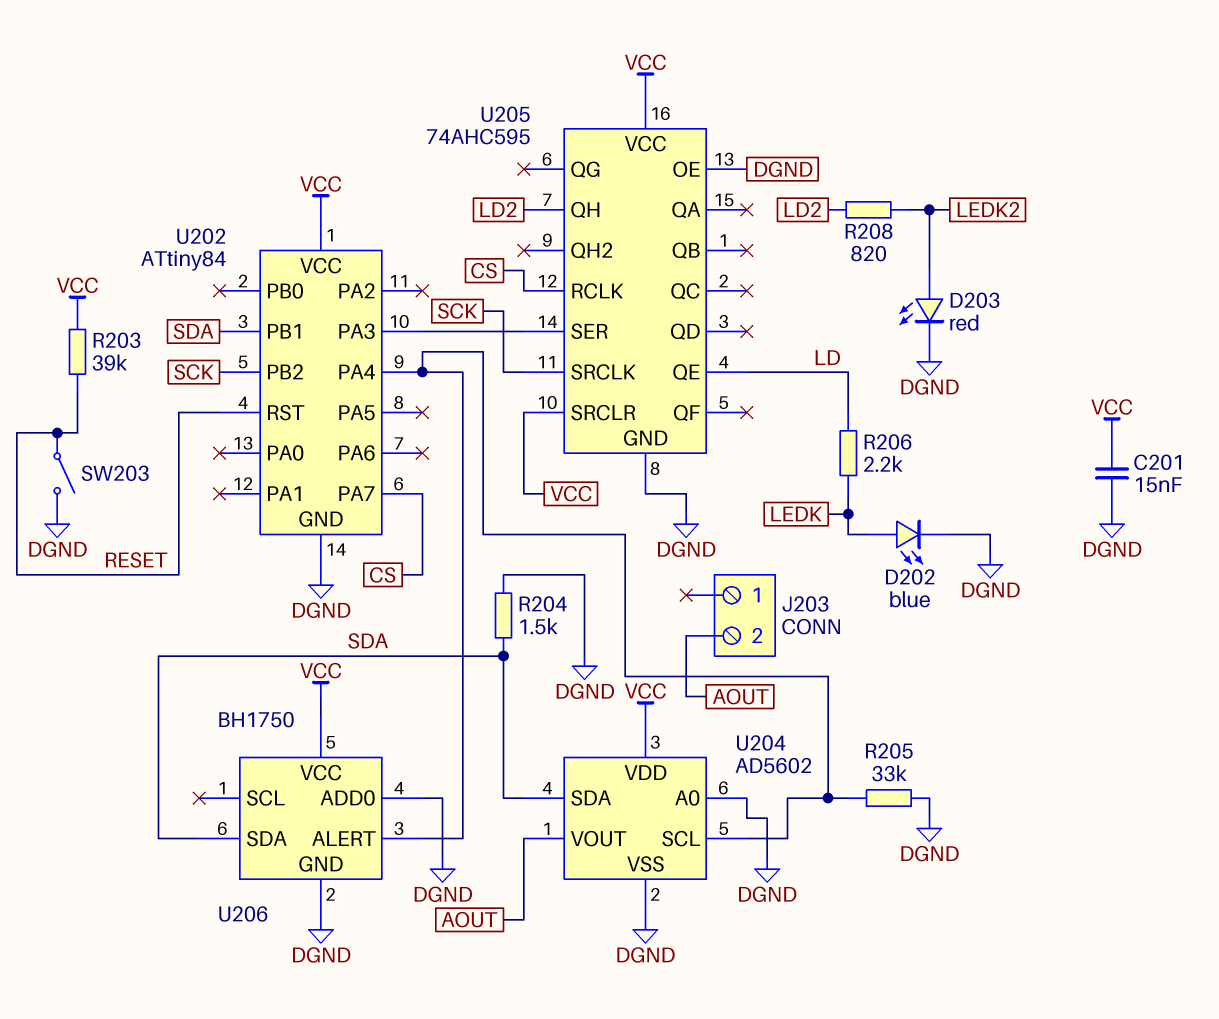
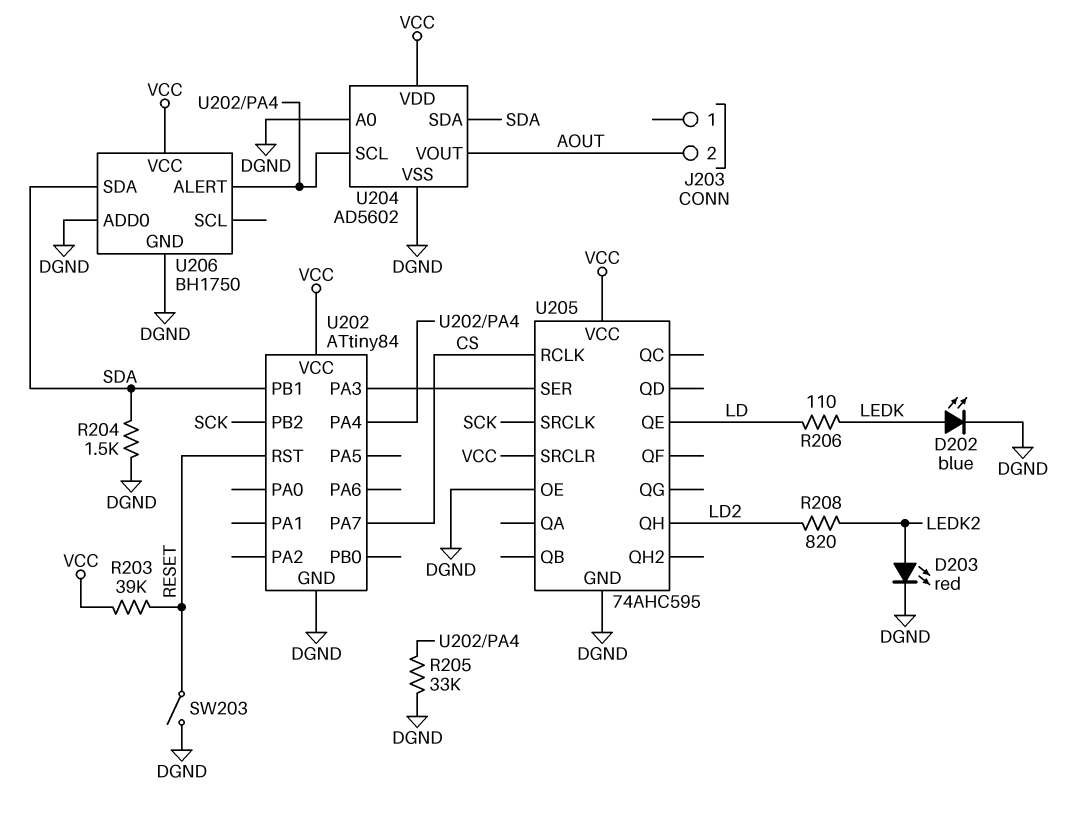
C201: 15nF (DGND, VCC) -> none
R206: 2.2k (LD, LEDK) -> 110 (LD, LEDK)

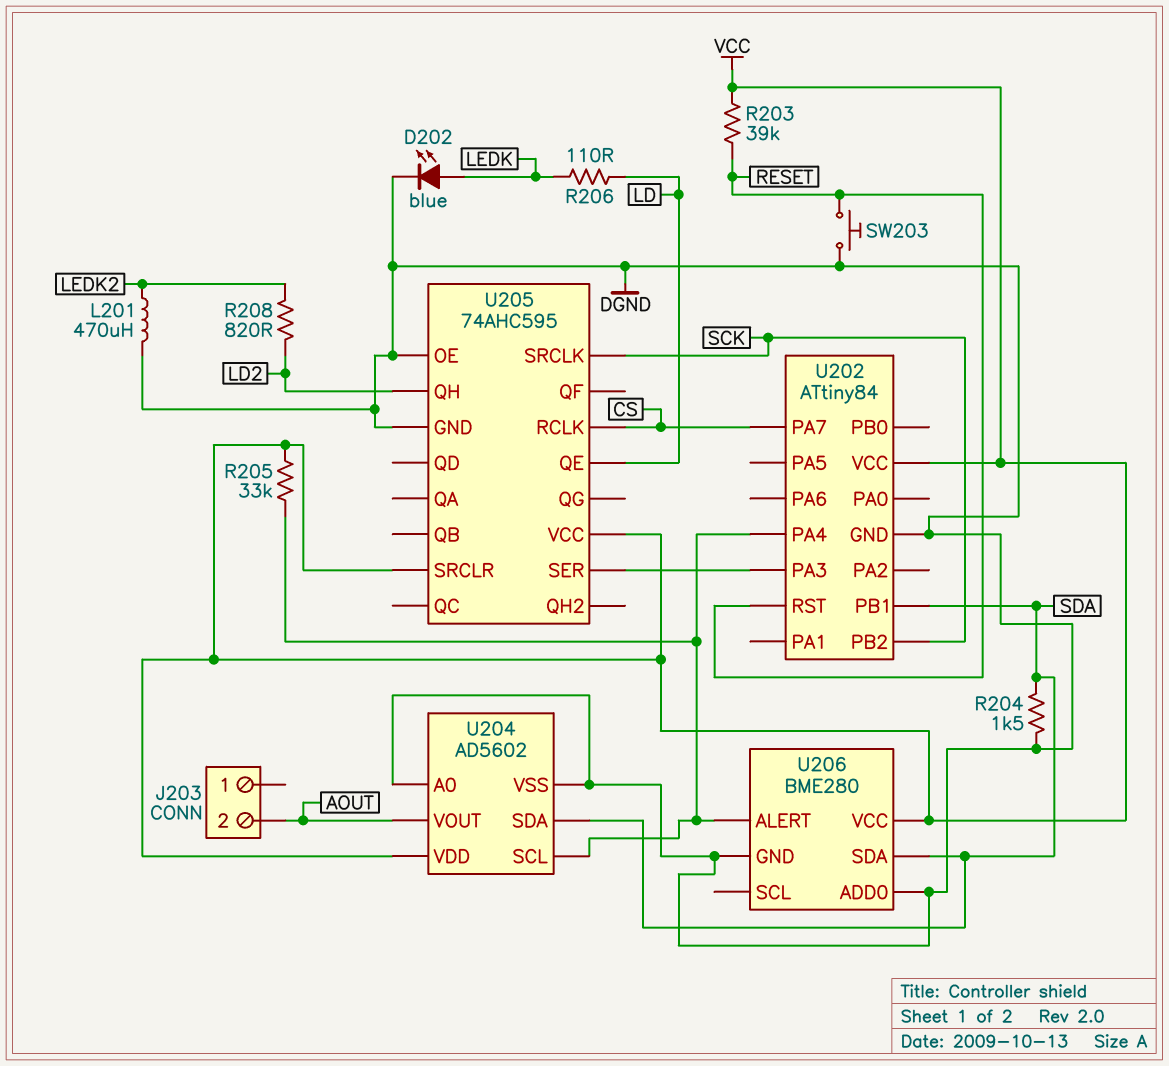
D203: LED red (A LEDK2, K DGND) -> none
L201: none -> 470uH (DGND, LEDK2)
R205: 33k (DGND, U202/PA4) -> 33k (U202/PA4, VCC)
SW203: switch (DGND, RESET) -> button (DGND, RESET)
U206: BH1750 -> BME280

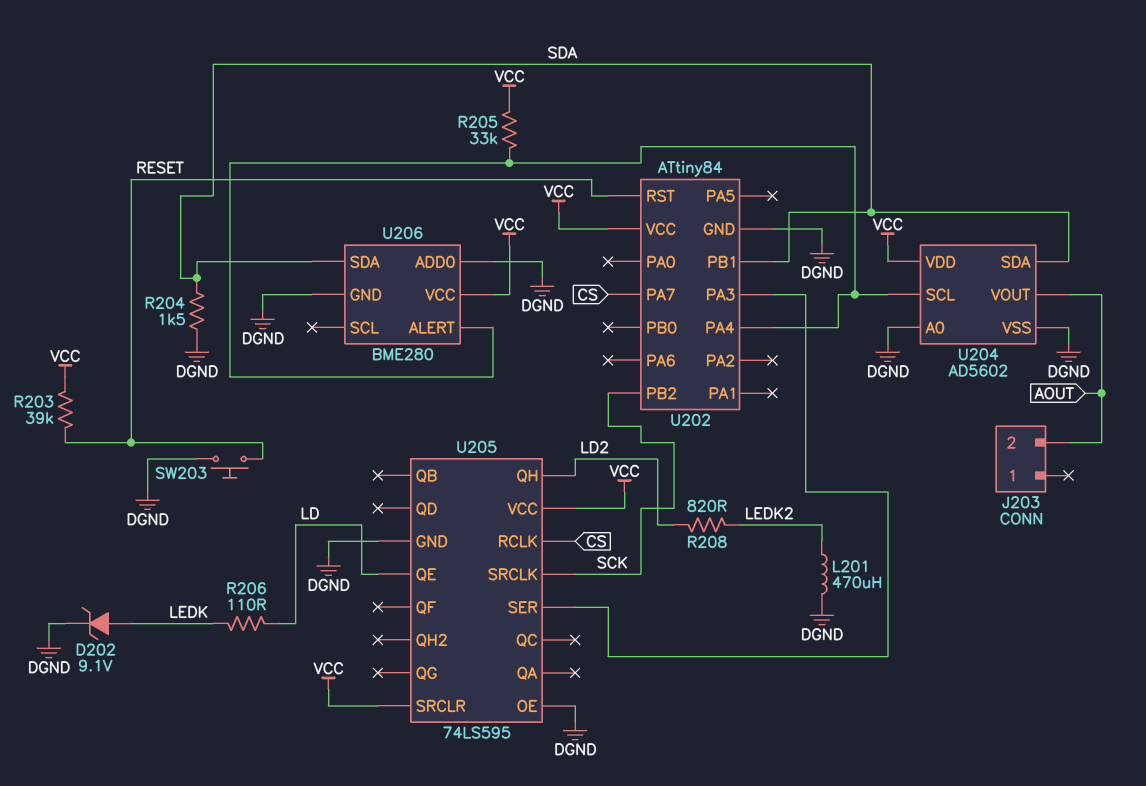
D202: LED blue (A LEDK, K DGND) -> zener 9.1V (A LEDK, K DGND)
U205: 74AHC595 -> 74LS595

